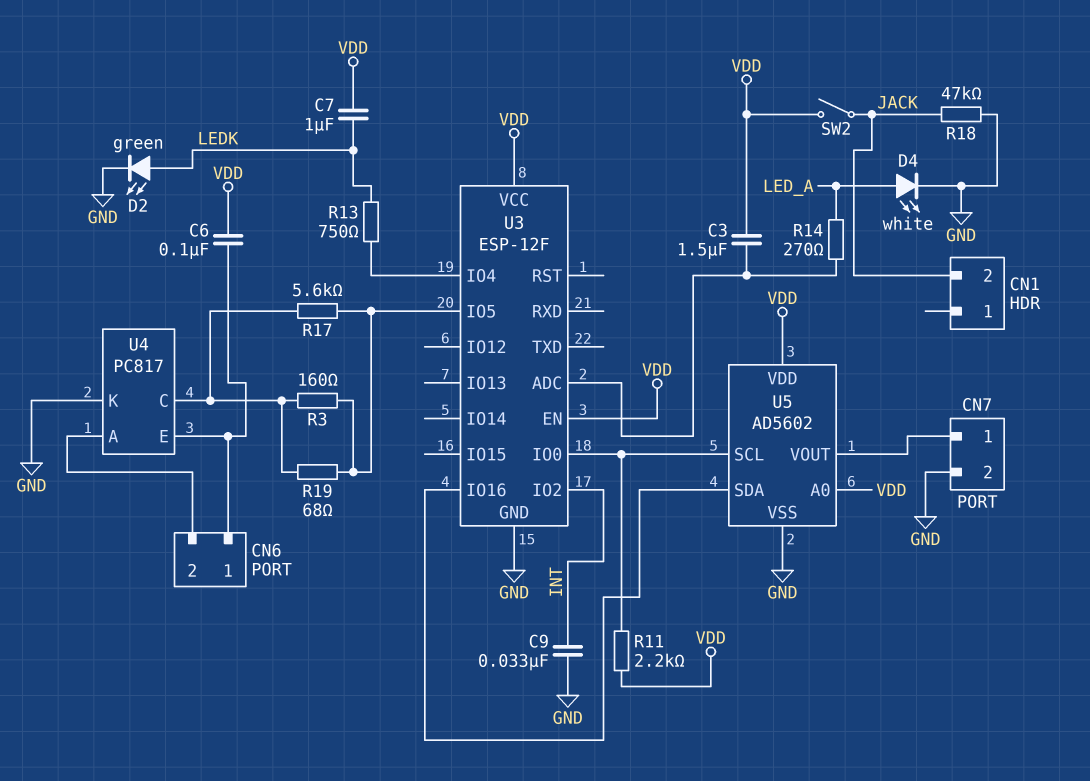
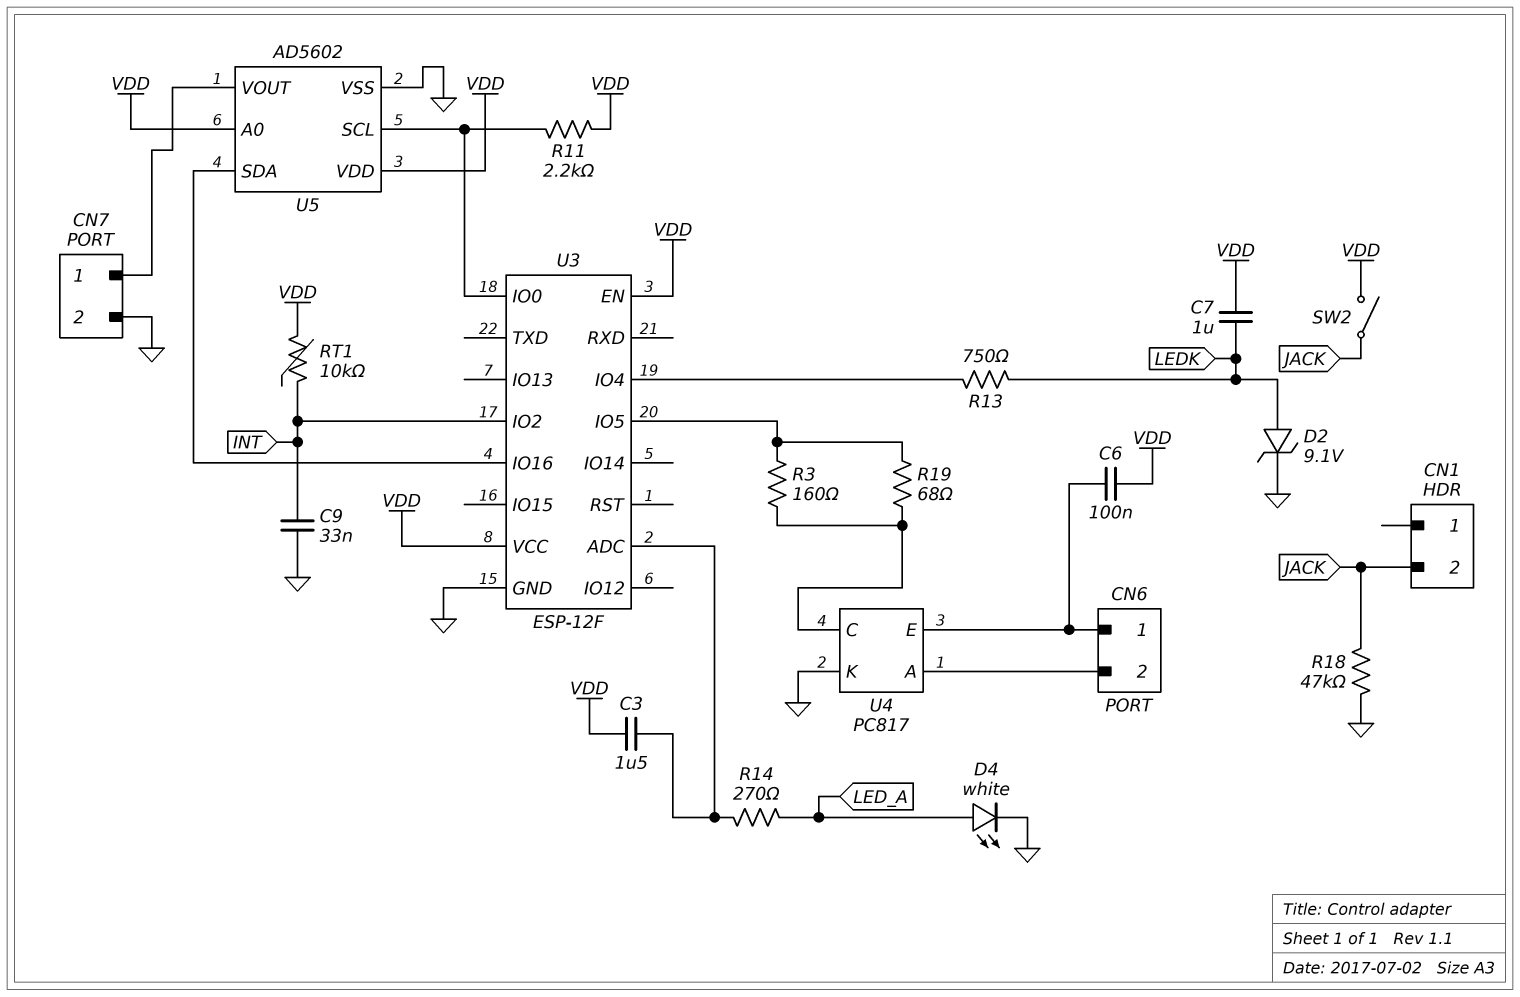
D2: LED green (A LEDK, K GND) -> zener 9.1V (A LEDK, K GND)
R17: 5.6k (U3/IO5, U4/C) -> none
RT1: none -> 10k (INT, VDD)

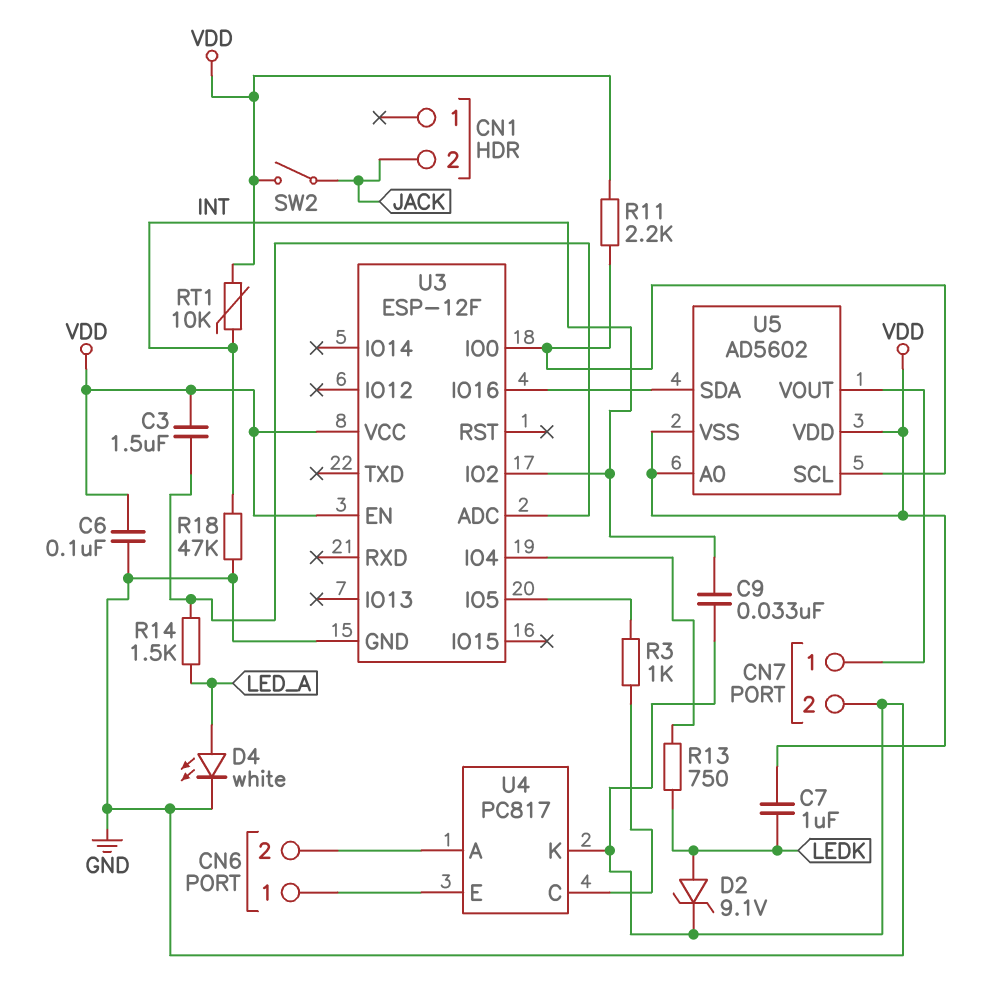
C6: 100nF (CN6/1, VDD) -> 100nF (GND, VDD)
R3: 160 (U3/IO5, U4/C) -> 1k (U3/IO5, U4/C)
R14: 270 (LED_A, U3/ADC) -> 1.5k (LED_A, U3/ADC)
R18: 47k (GND, JACK) -> 47k (GND, INT)
R19: 68 (U3/IO5, U4/C) -> none
U5 pin VSS: GND -> VDD

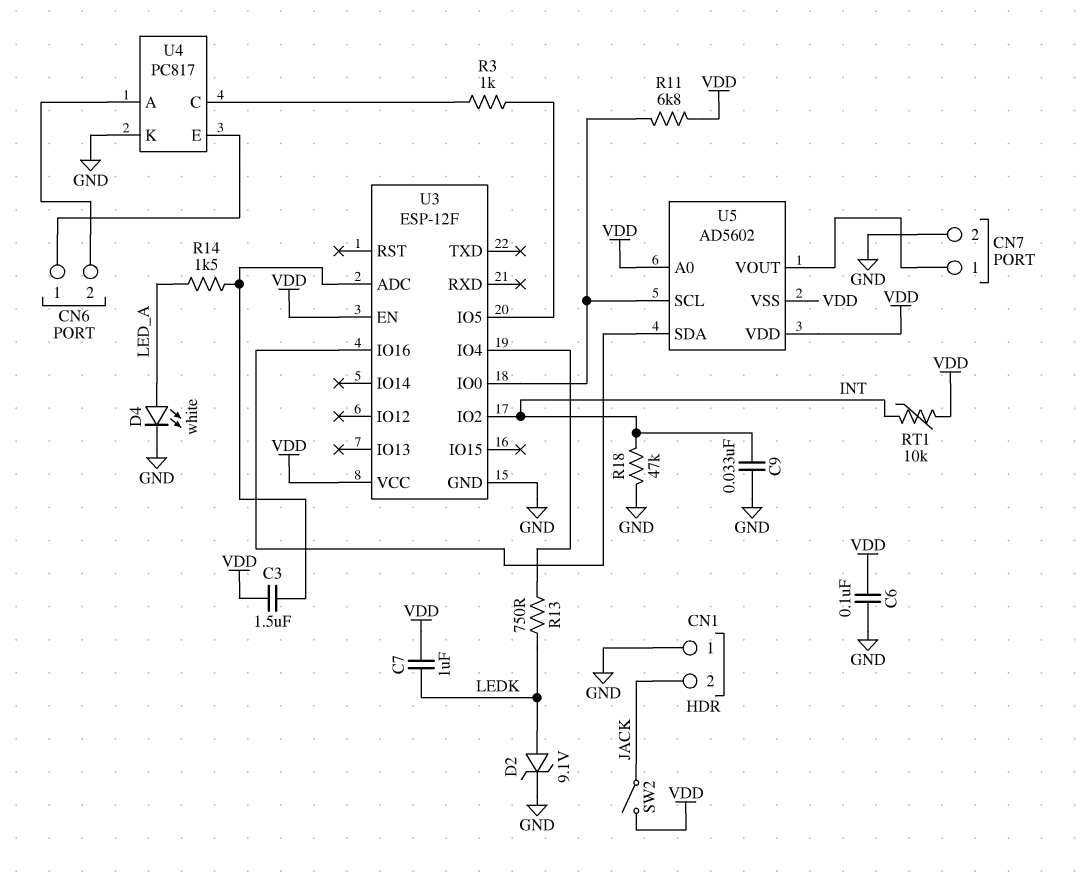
CN1 pin 1: none -> GND
R11: 2.2k (U3/IO0, VDD) -> 6.8k (U3/IO0, VDD)

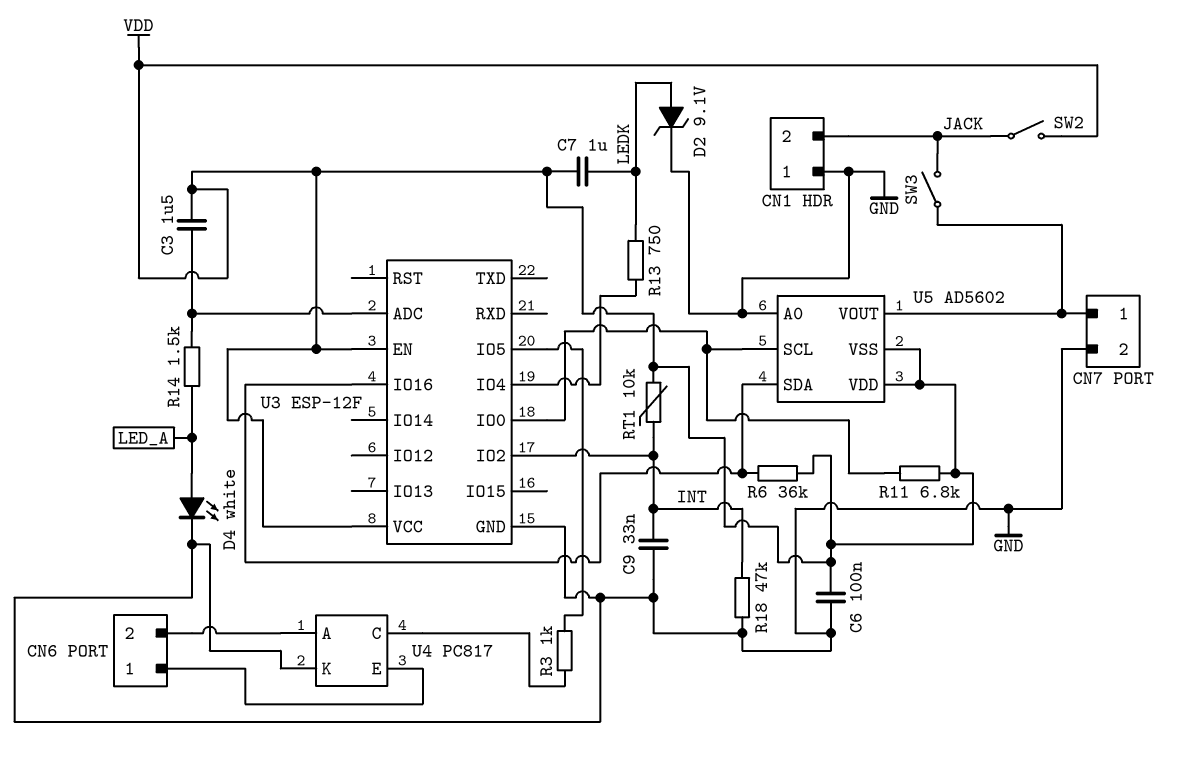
R6: none -> 36k (U3/IO16, VDD)
SW3: none -> switch (CN7/1, JACK)
U5 pin A0: VDD -> GND

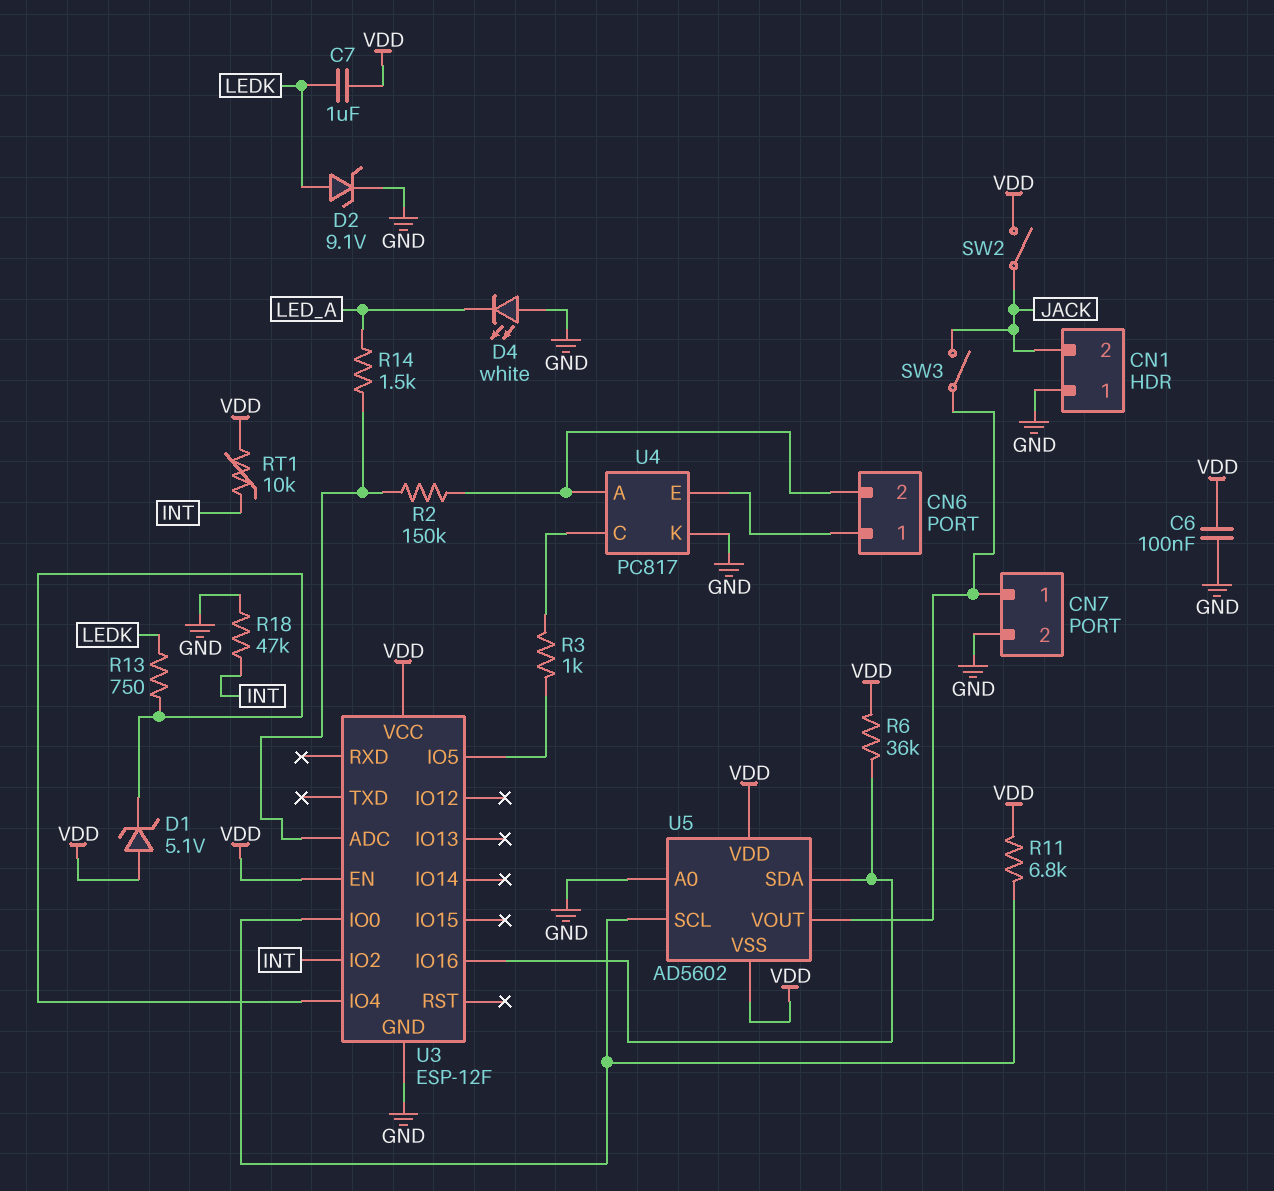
C3: 1.5uF (U3/ADC, VDD) -> none
C9: 33nF (GND, INT) -> none
D1: none -> zener 5.1V (A VDD, K U3/IO4)
D4: LED white (A LED_A, K GND) -> LED white (A GND, K LED_A)
R2: none -> 150k (CN6/2, U3/ADC)

